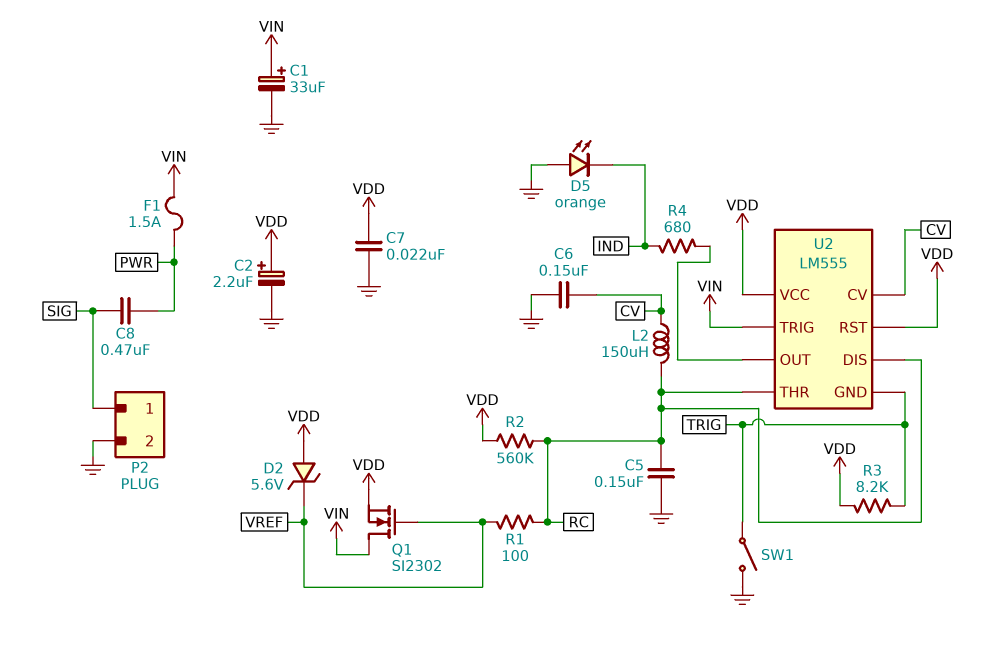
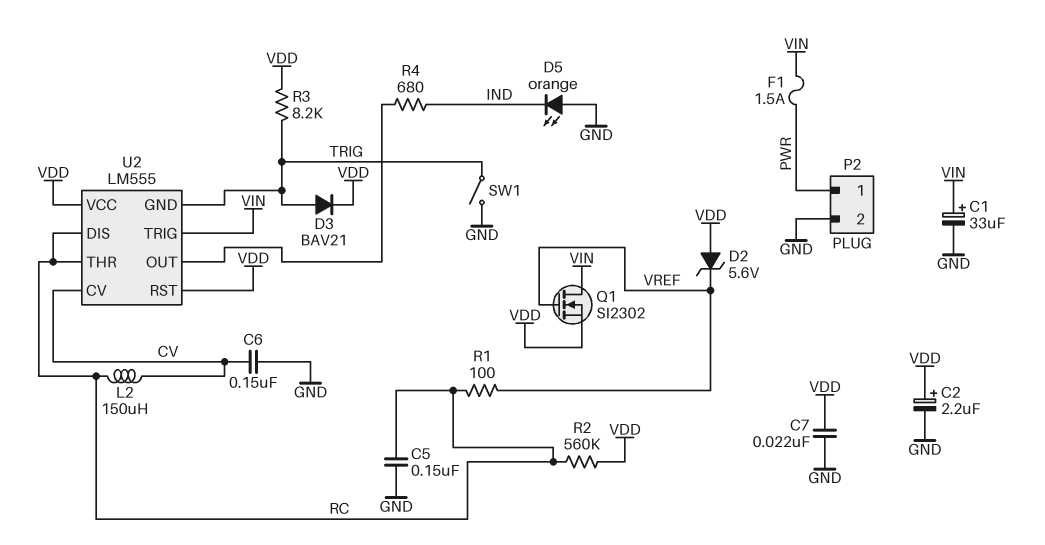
C8: 470nF (PWR, SIG) -> none
D3: none -> diode BAV21 (A TRIG, K VDD)
P2 pin 1: SIG -> PWR

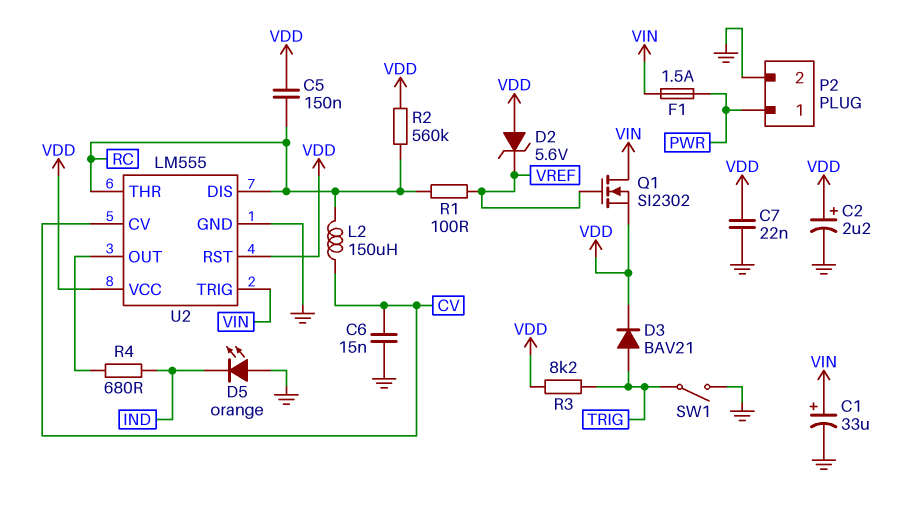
C5: 150nF (GND, RC) -> 150nF (RC, VDD)
C6: 150nF (CV, GND) -> 15nF (CV, GND)
U2 pin GND: TRIG -> GND

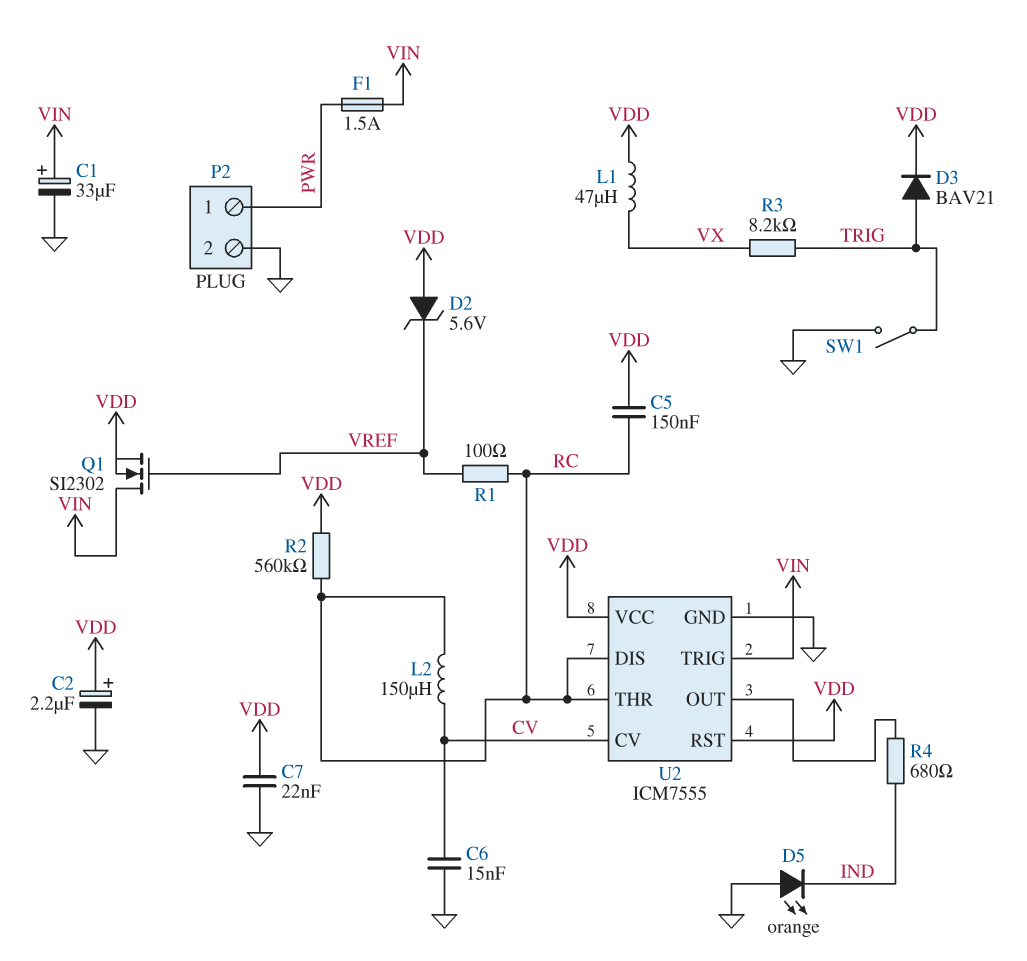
L1: none -> 47uH (VDD, VX)
R3: 8.2k (TRIG, VDD) -> 8.2k (TRIG, VX)
U2: LM555 -> ICM7555

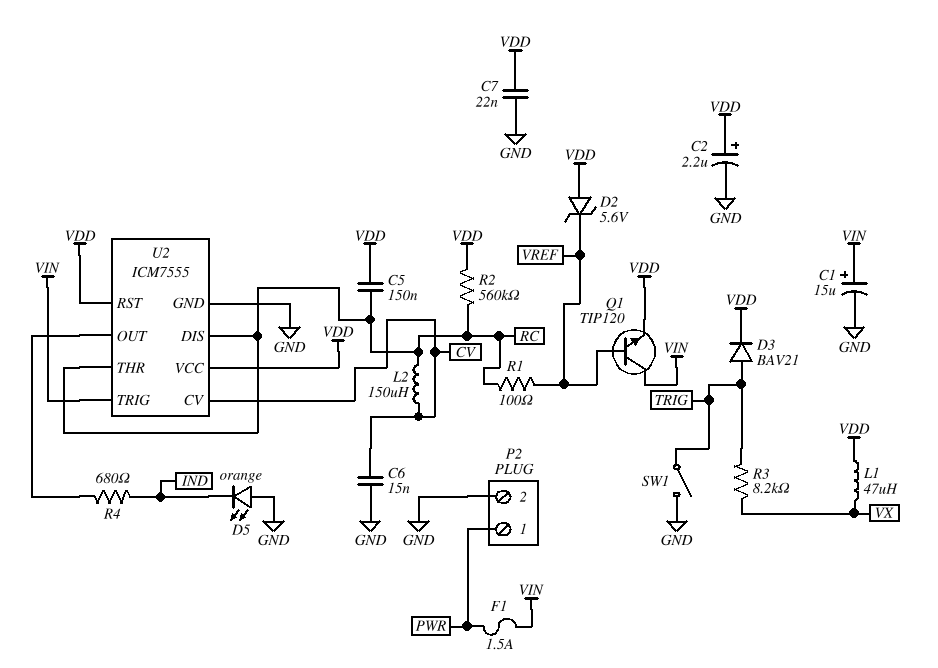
C1: 33uF (plus VIN, minus GND) -> 15uF (plus VIN, minus GND)
Q1: NMOS SI2302 (G VREF, D VIN, S VDD) -> NPN TIP120 (B VREF, C VIN, E VDD)

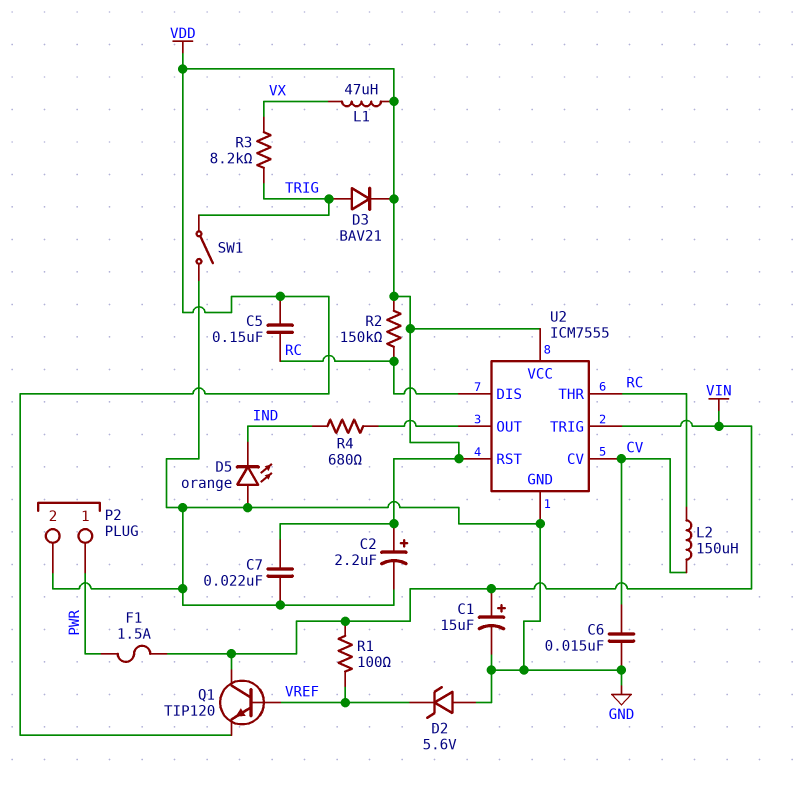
D2: zener 5.6V (A VDD, K VREF) -> zener 5.6V (A GND, K VREF)
R1: 100 (RC, VREF) -> 100 (VIN, VREF)
R2: 560k (RC, VDD) -> 150k (RC, VDD)

